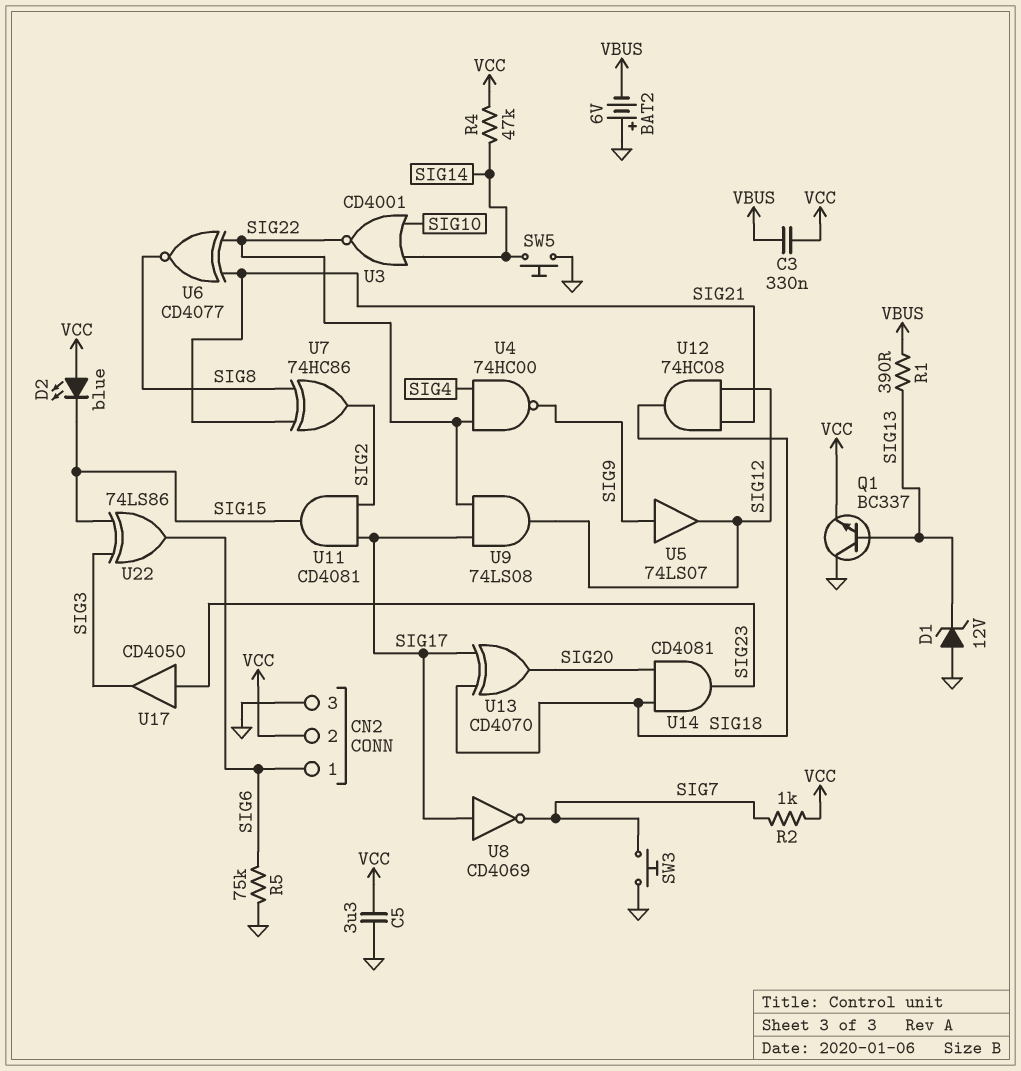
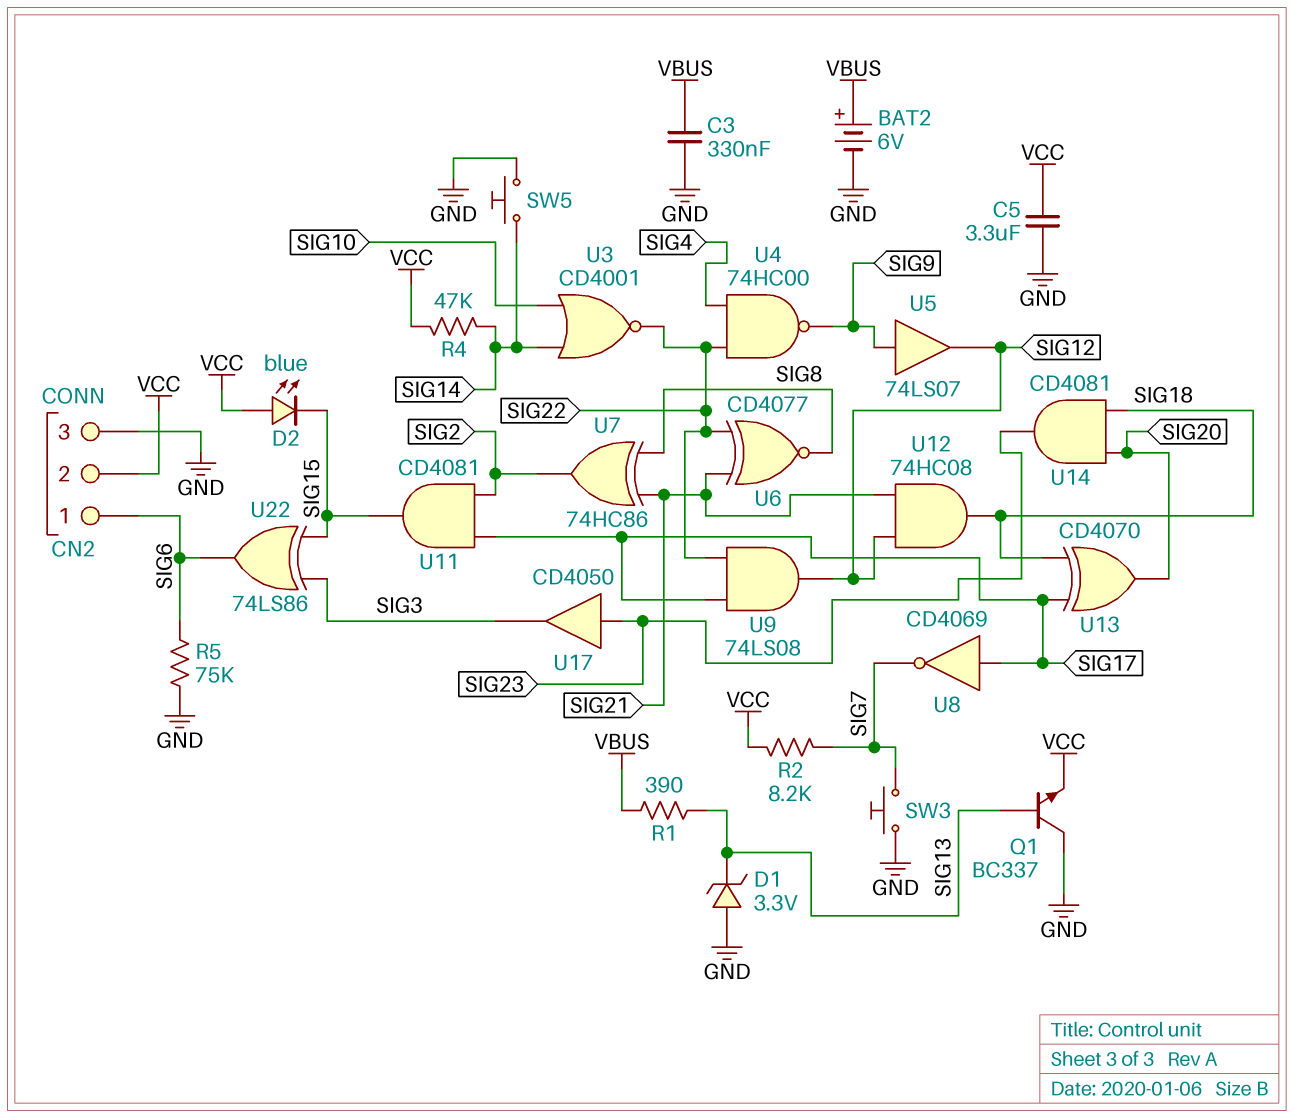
BAT2: 6V (plus GND, minus VBUS) -> 6V (plus VBUS, minus GND)
C3: 330nF (VBUS, VCC) -> 330nF (GND, VBUS)
D1: zener 12V (A GND, K SIG13) -> zener 3.3V (A GND, K SIG13)
R2: 1k (SIG7, VCC) -> 8.2k (SIG7, VCC)

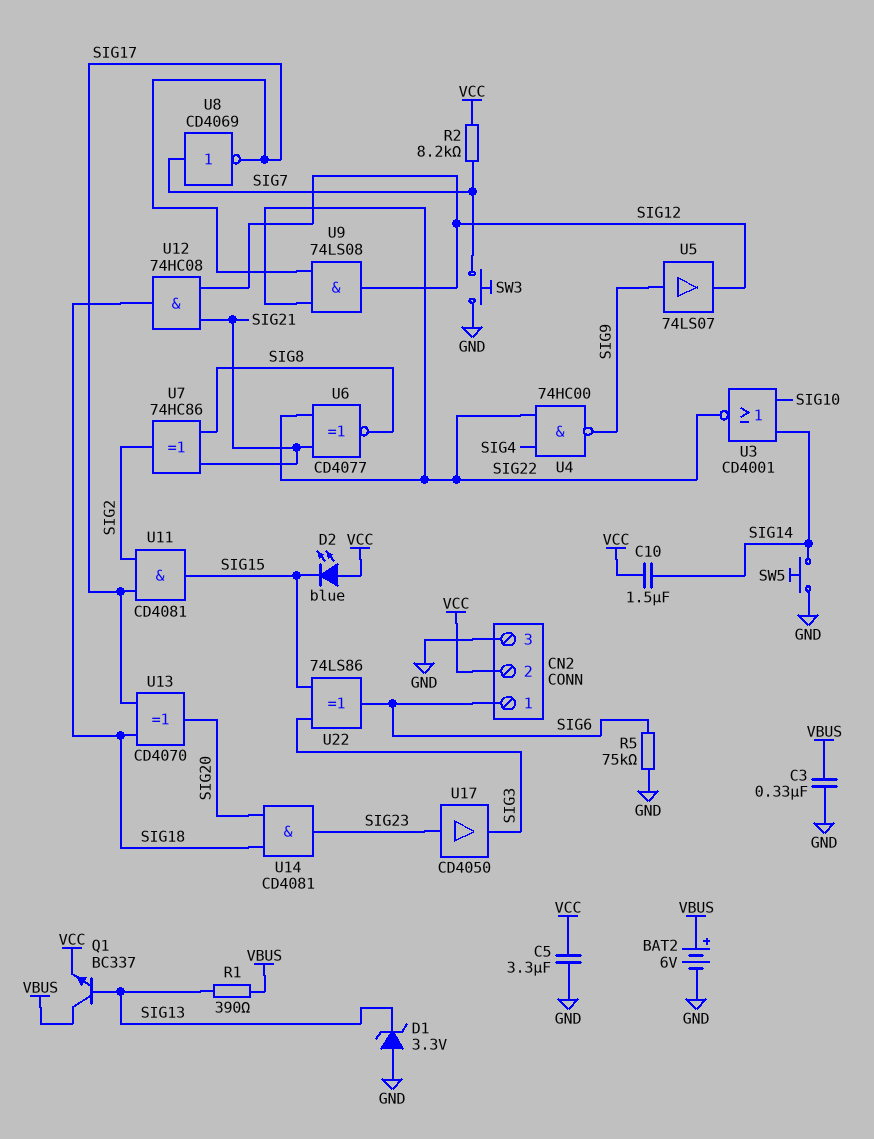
C10: none -> 1.5uF (SIG14, VCC)
Q1: NPN BC337 (B SIG13, C GND, E VCC) -> NPN BC337 (B SIG13, C VBUS, E VCC)
R4: 47k (SIG14, VCC) -> none
U8: NOT CD4069 (in SIG17, out SIG7) -> NOT CD4069 (in SIG7, out SIG17)

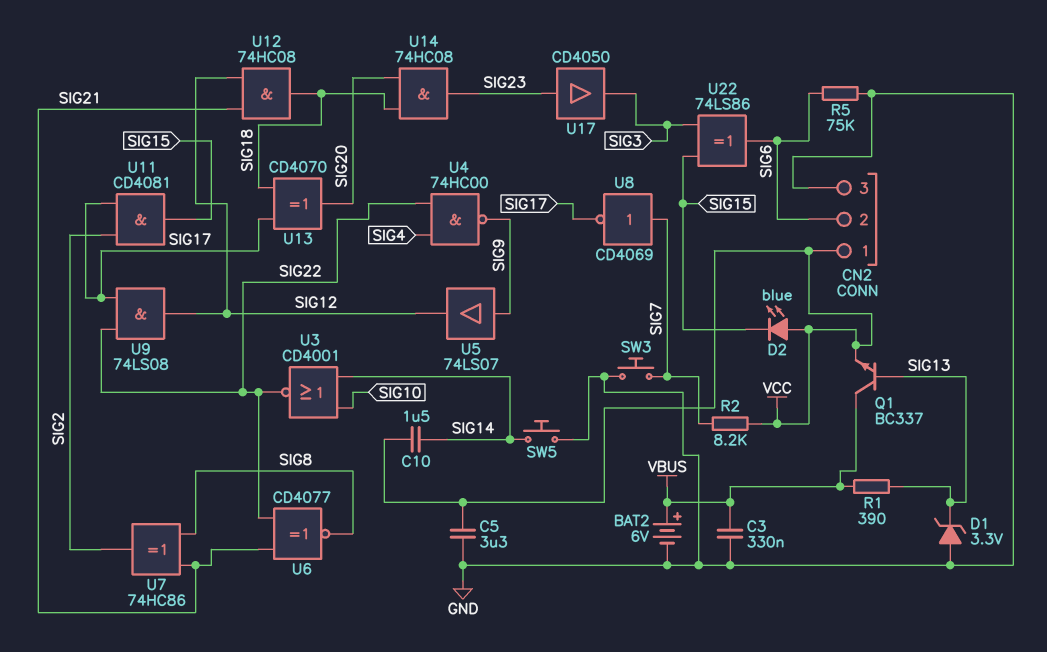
CN2 pin 1: SIG6 -> VCC
CN2 pin 2: VCC -> SIG6
U14: AND CD4081 (in SIG18, in SIG20, out SIG23) -> AND 74HC08 (in SIG18, in SIG20, out SIG23)

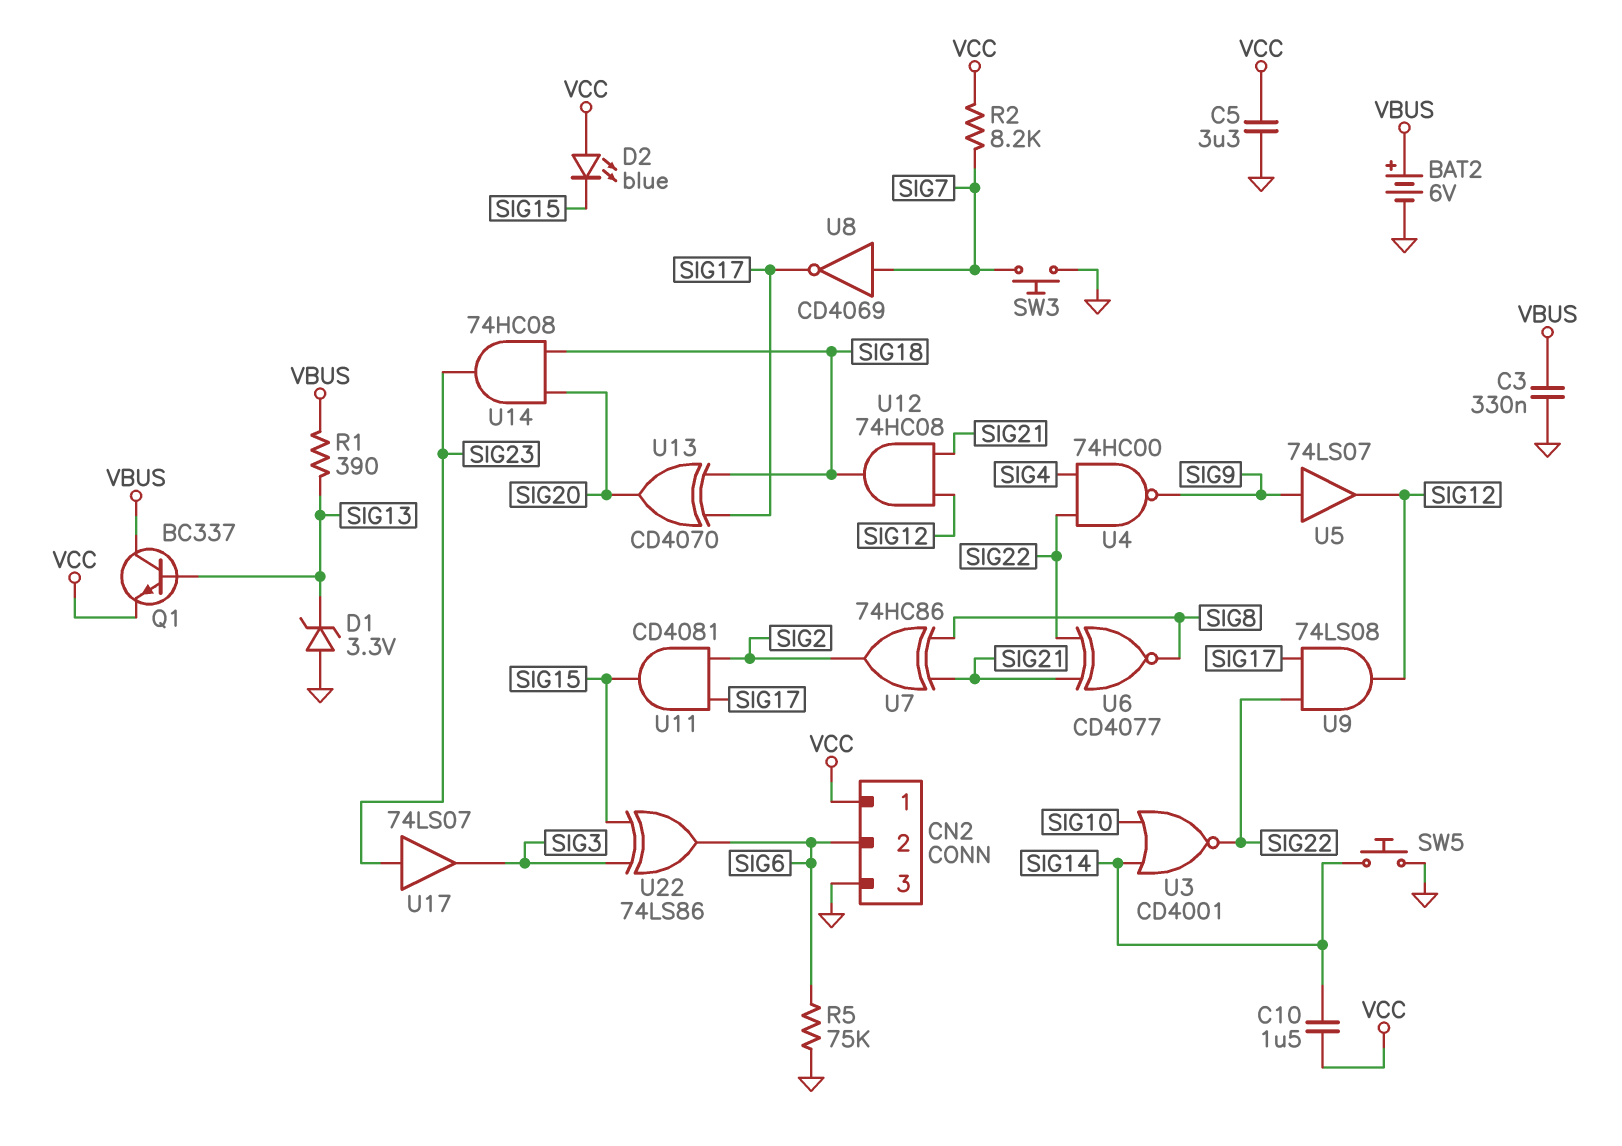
U17: buffer CD4050 (in SIG23, out SIG3) -> buffer 74LS07 (in SIG23, out SIG3)

